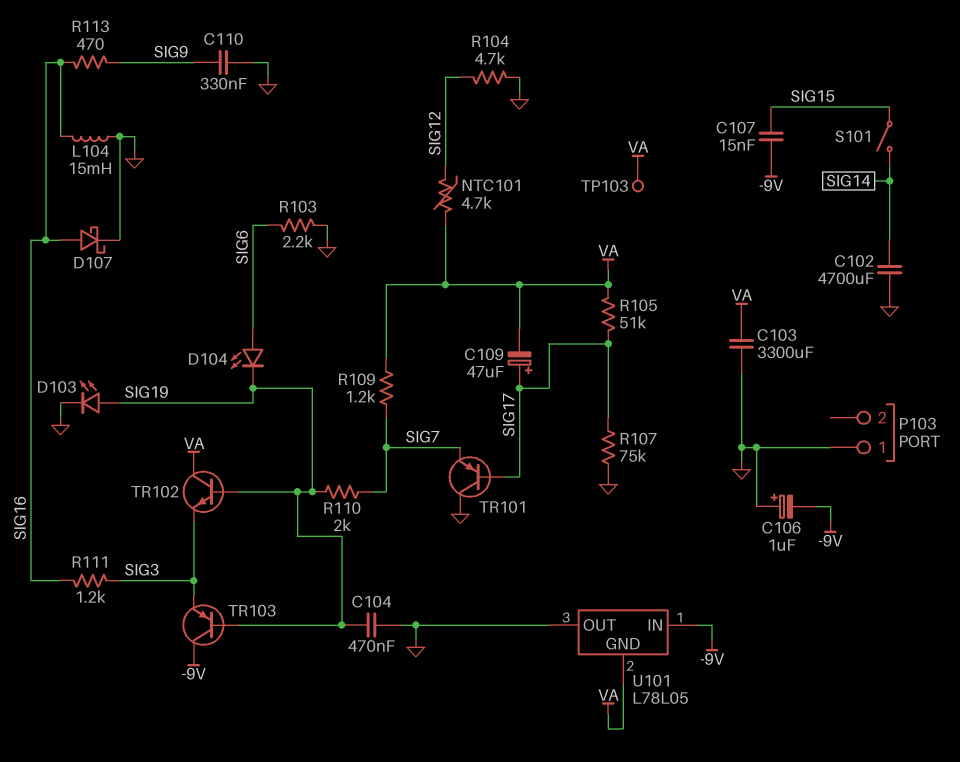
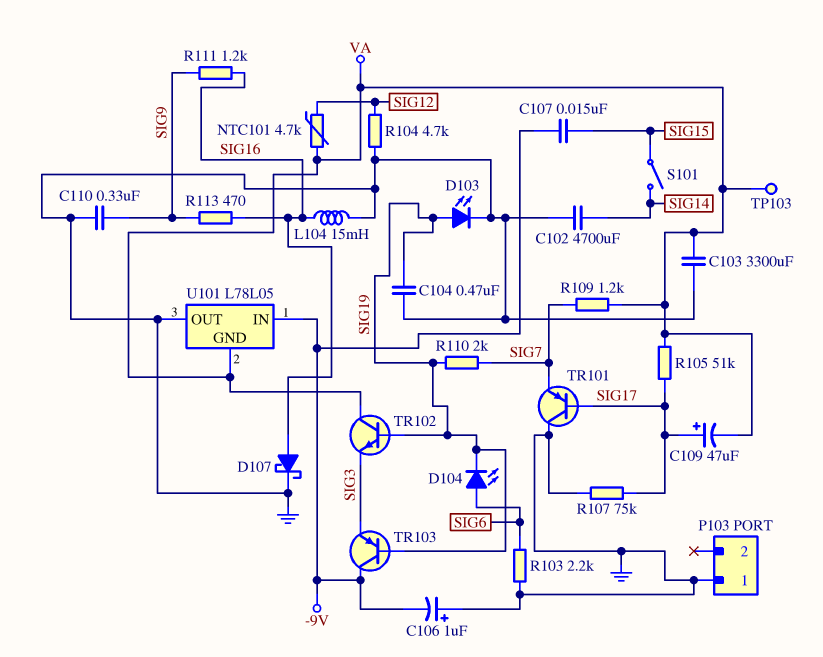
R111: 1.2k (SIG3, SIG16) -> 1.2k (SIG9, SIG16)

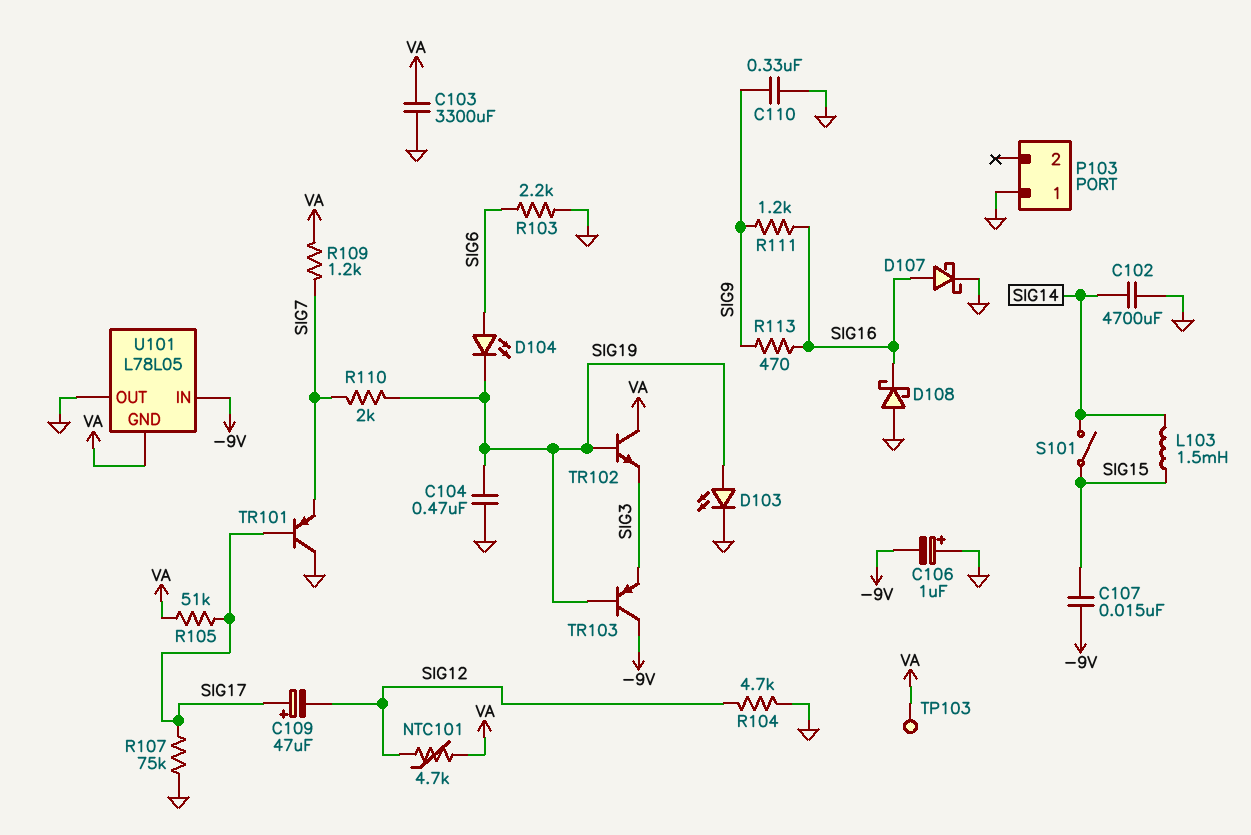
C109: 47uF (plus SIG17, minus VA) -> 47uF (plus SIG17, minus SIG12)
D108: none -> schottky (A GND, K SIG16)
L103: none -> 1.5mH (SIG14, SIG15)
L104: 15mH (GND, SIG16) -> none

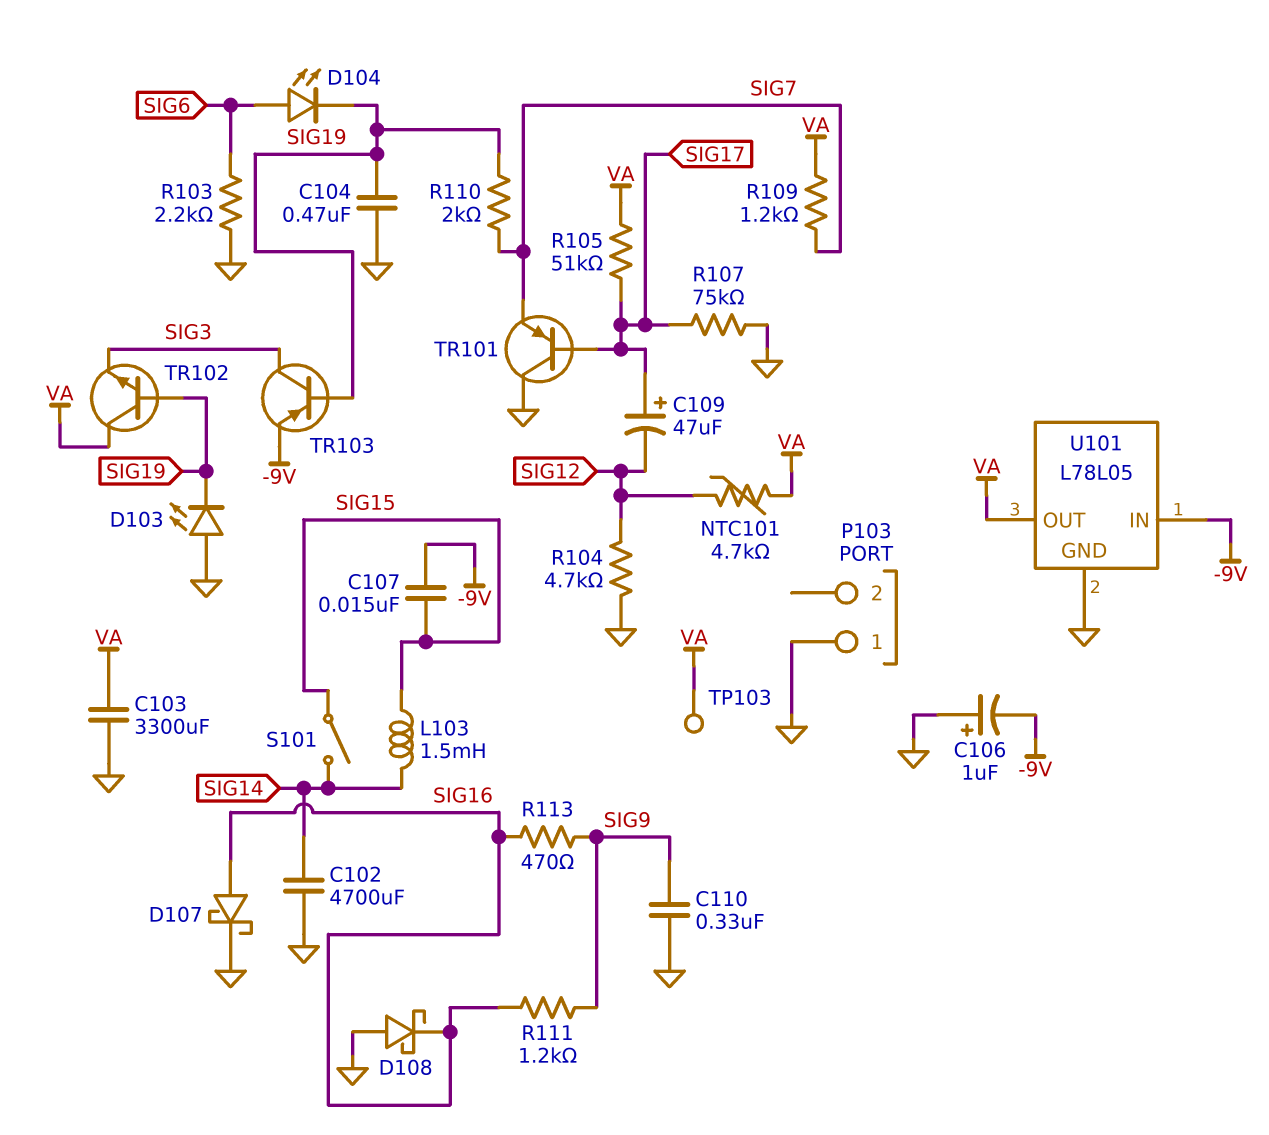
D103: LED (A SIG19, K GND) -> LED (A GND, K SIG19)
TR103: PNP (B SIG19, C -9V, E SIG3) -> PNP (B SIG19, C SIG3, E -9V)
U101 pin GND: VA -> GND
U101 pin OUT: GND -> VA

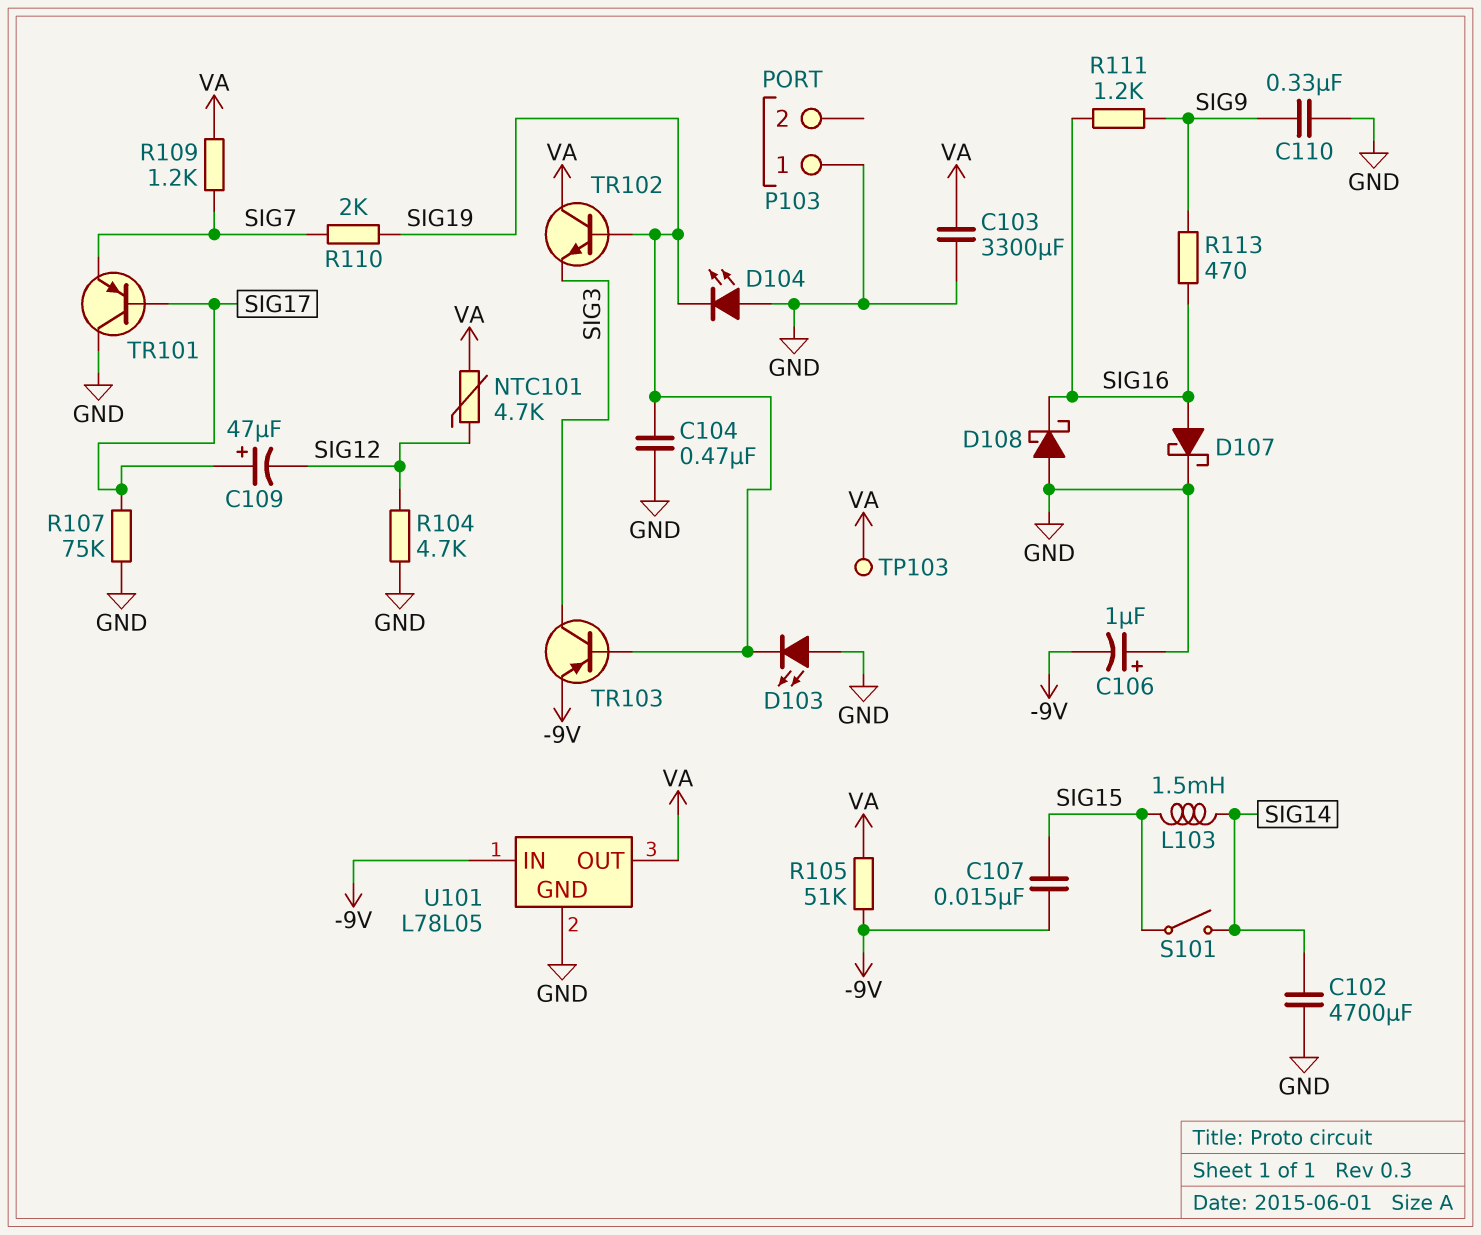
D104: LED (A SIG6, K SIG19) -> LED (A GND, K SIG19)
R103: 2.2k (GND, SIG6) -> none
R105: 51k (SIG17, VA) -> 51k (-9V, VA)

